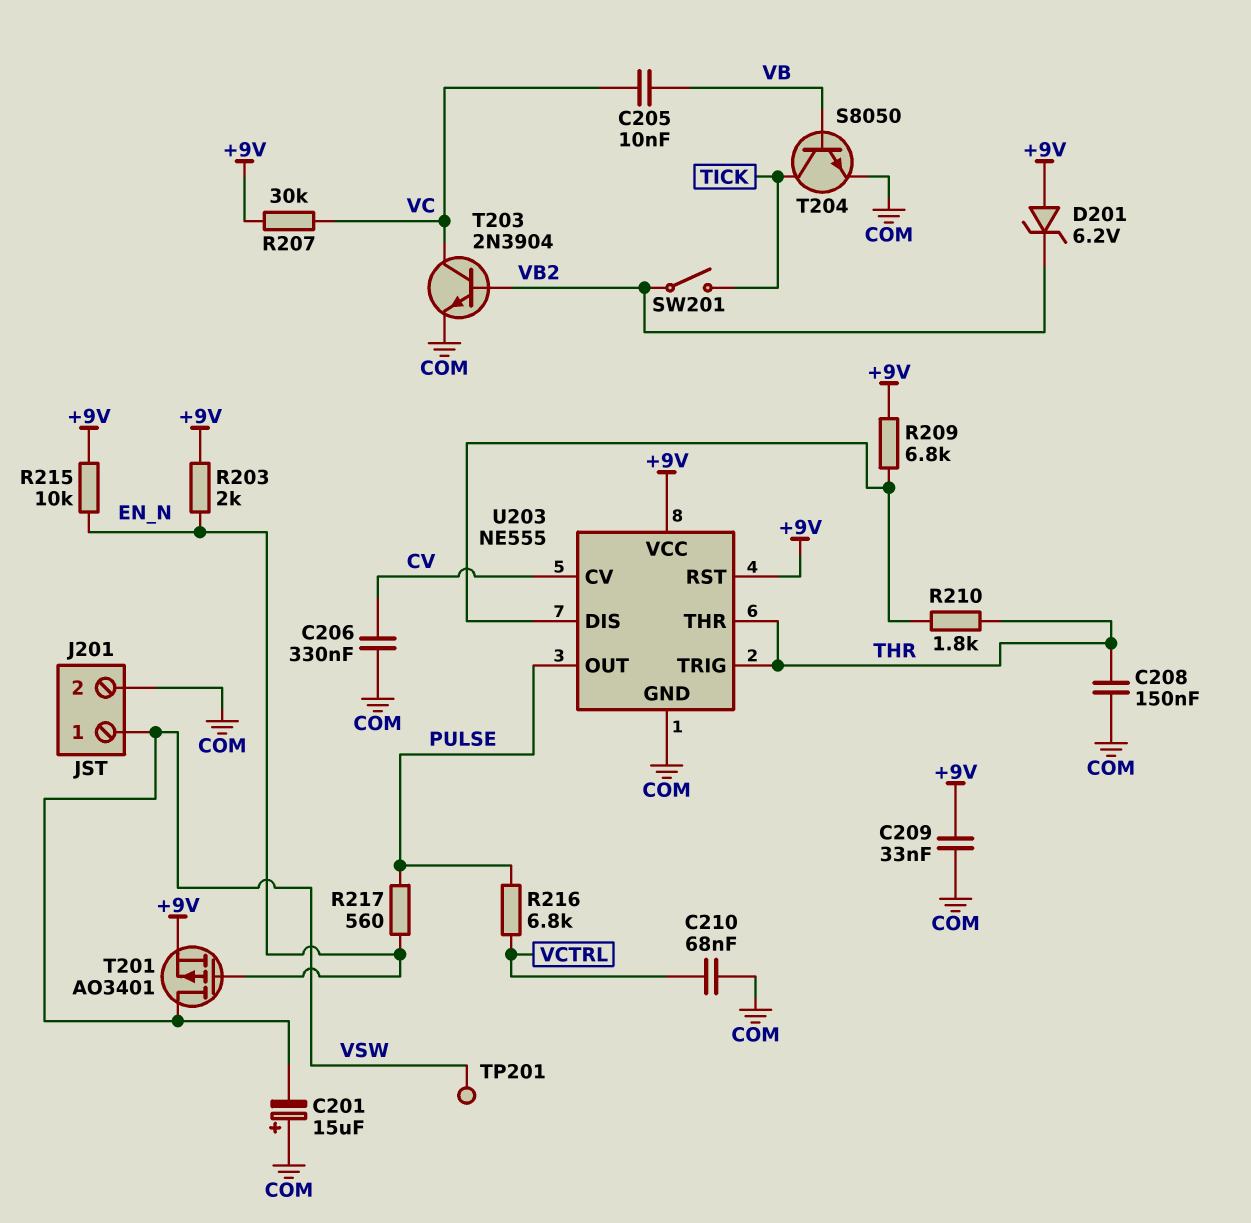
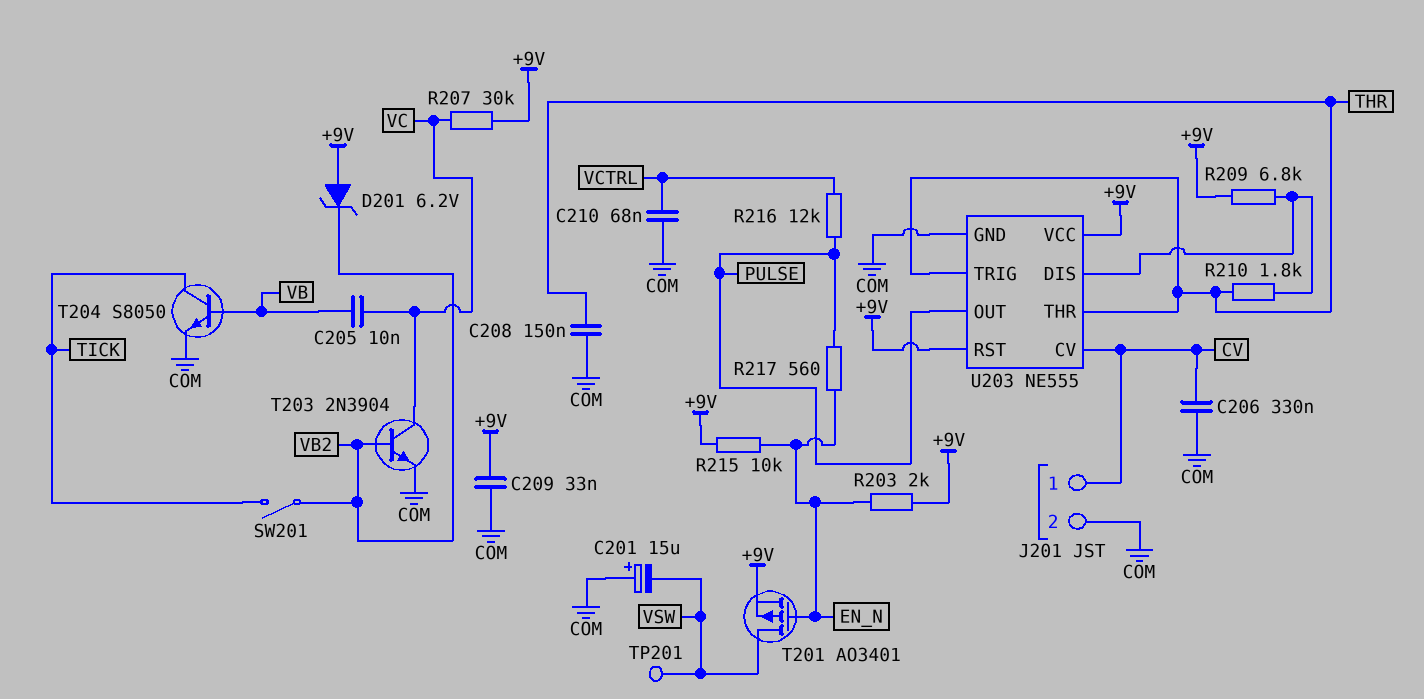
J201 pin 1: VSW -> CV
R216: 6.8k (PULSE, VCTRL) -> 12k (PULSE, VCTRL)

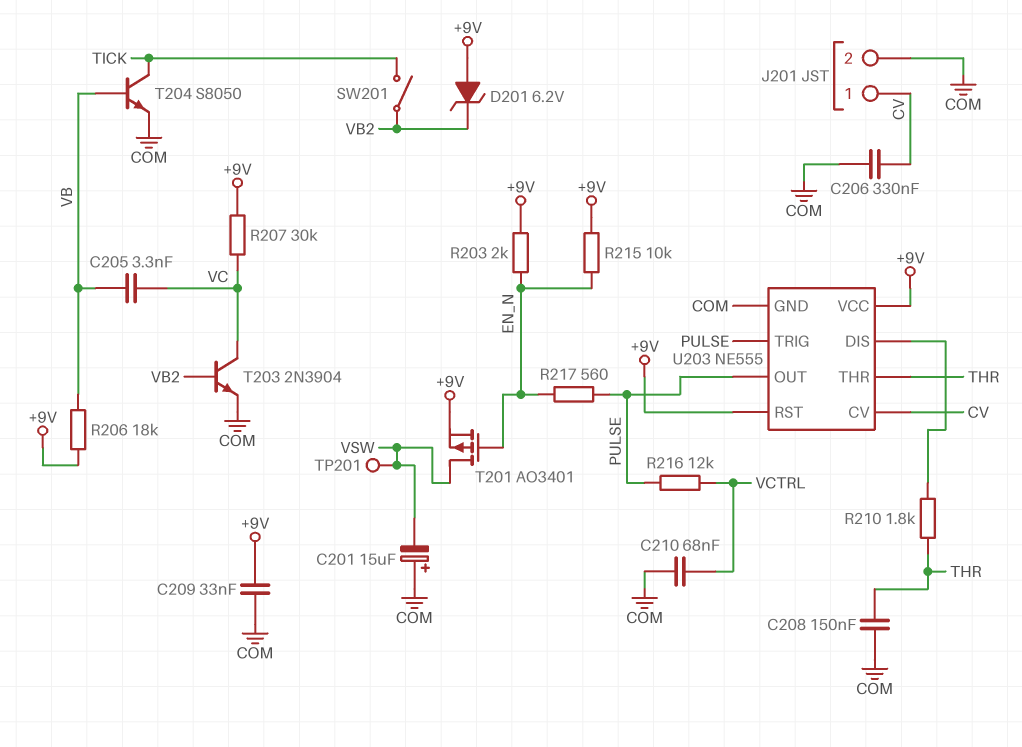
C205: 10nF (VB, VC) -> 3.3nF (VB, VC)
R206: none -> 18k (+9V, VB)
R209: 6.8k (+9V, U203/DIS) -> none
U203 pin TRIG: THR -> PULSE

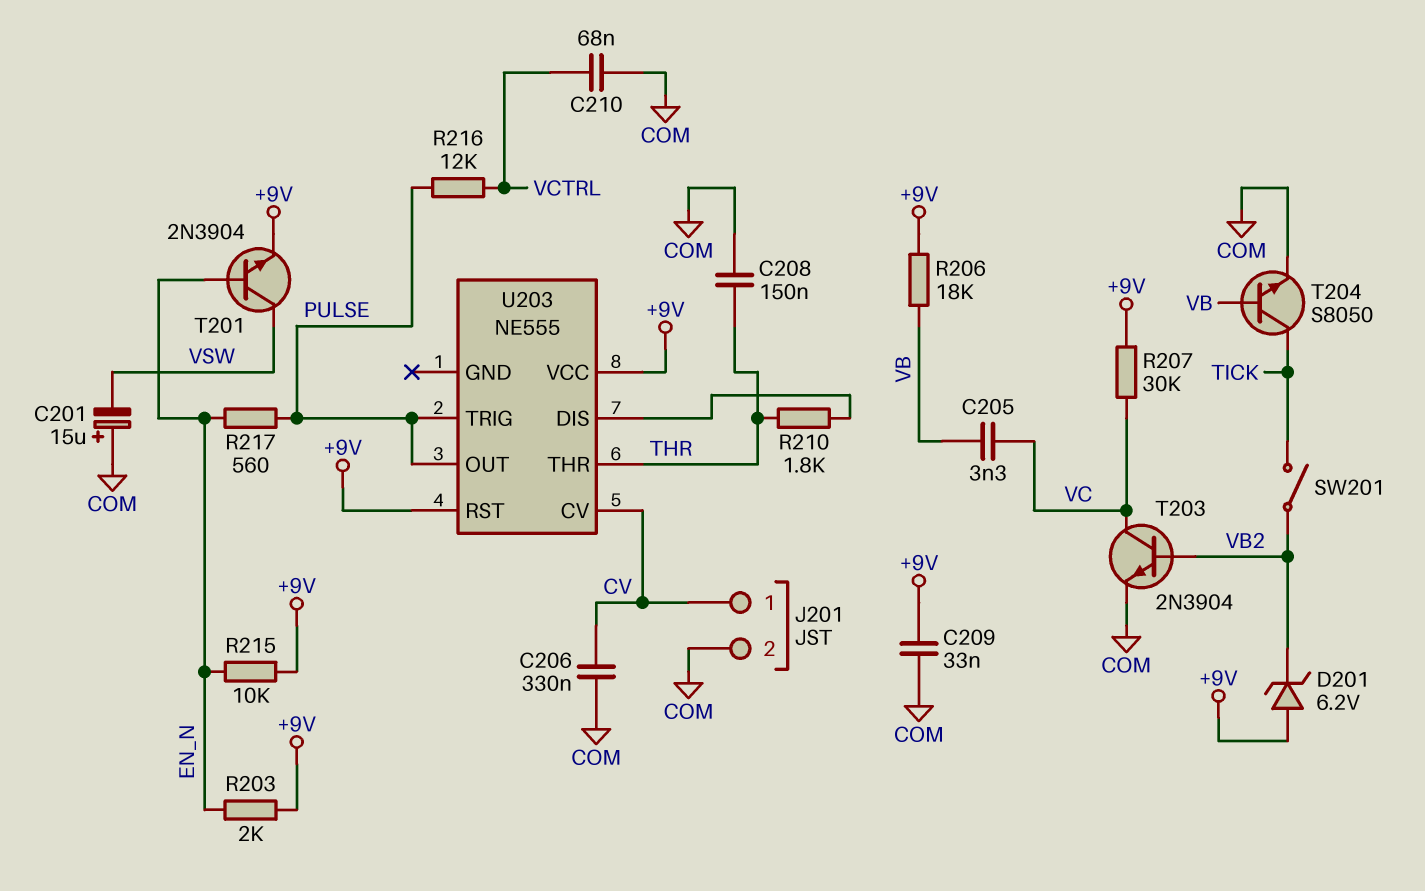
T201: PMOS AO3401 (G EN_N, D VSW, S +9V) -> NPN 2N3904 (B EN_N, C VSW, E +9V)
TP201: test point (VSW) -> none
U203 pin GND: COM -> none

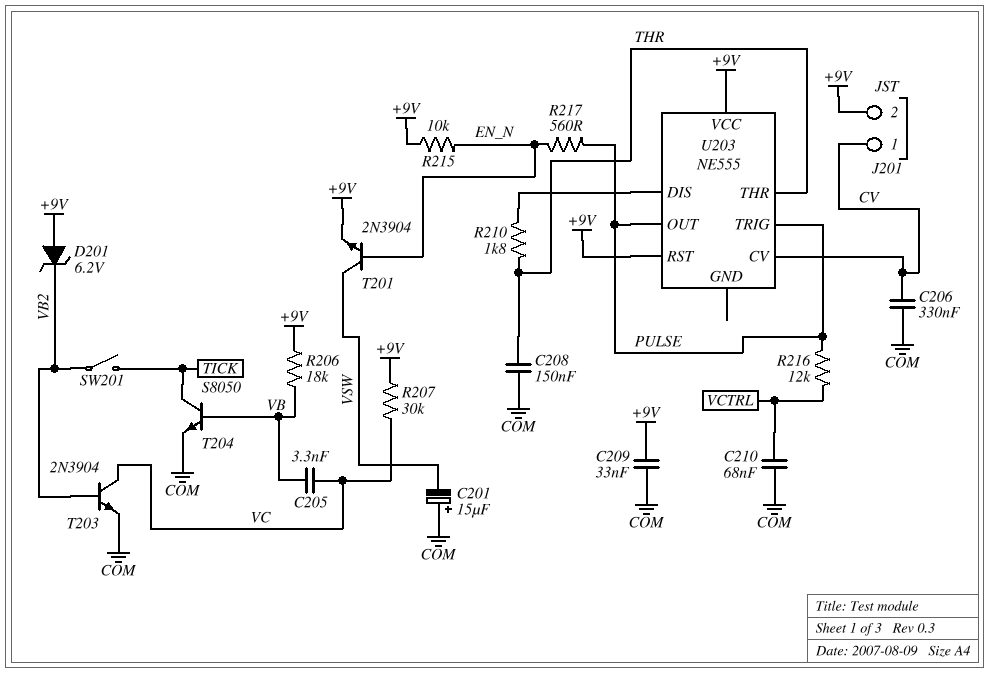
J201 pin 2: COM -> +9V
R203: 2k (+9V, EN_N) -> none

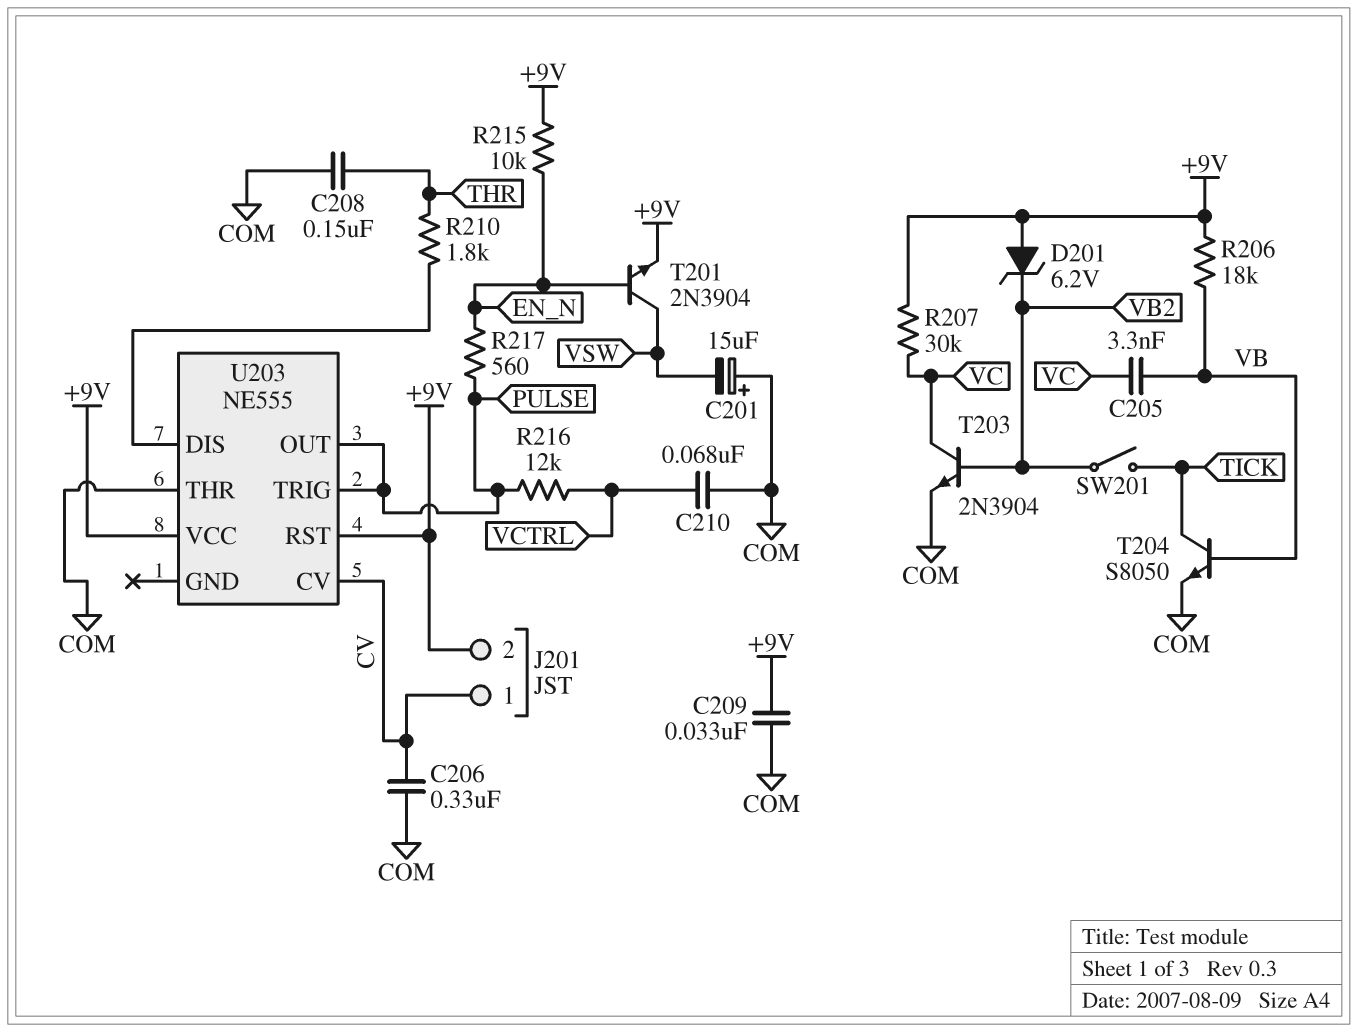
U203 pin THR: THR -> COM

